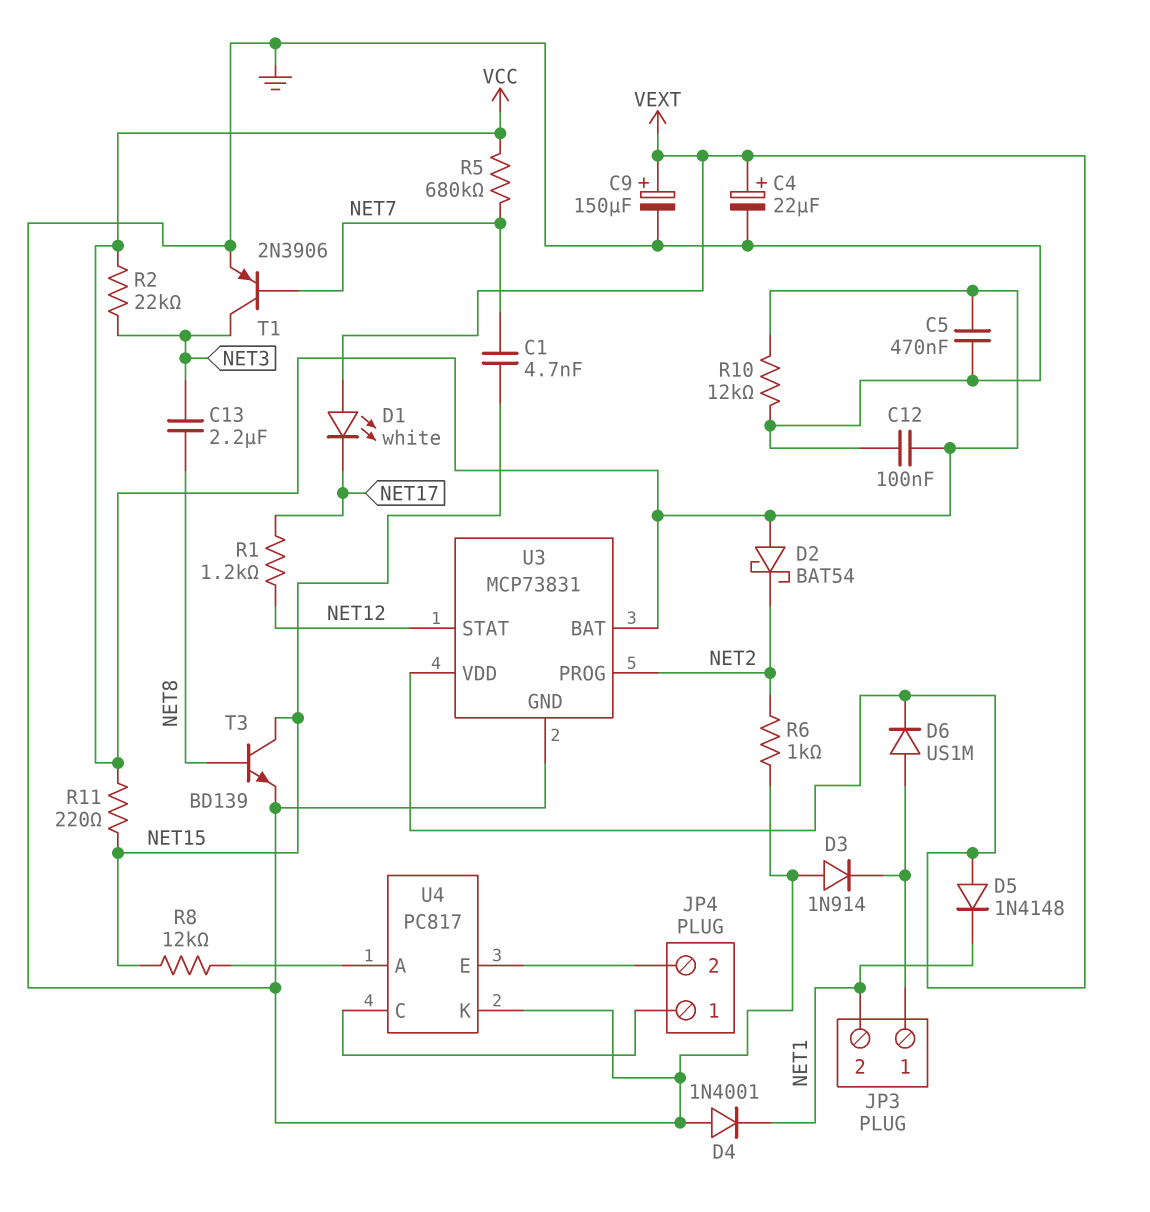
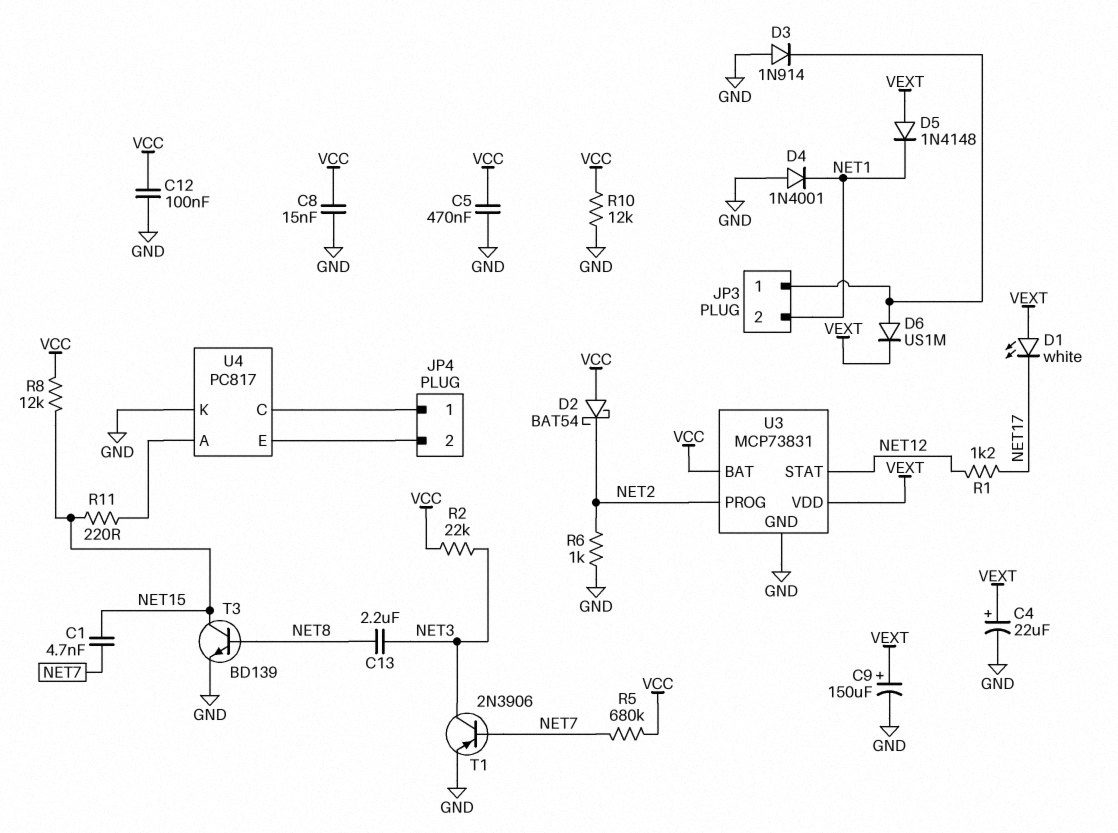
C8: none -> 15nF (GND, VCC)
R8: 12k (NET15, U4/A) -> 12k (NET15, VCC)
R11: 220 (NET15, VCC) -> 220 (NET15, U4/A)

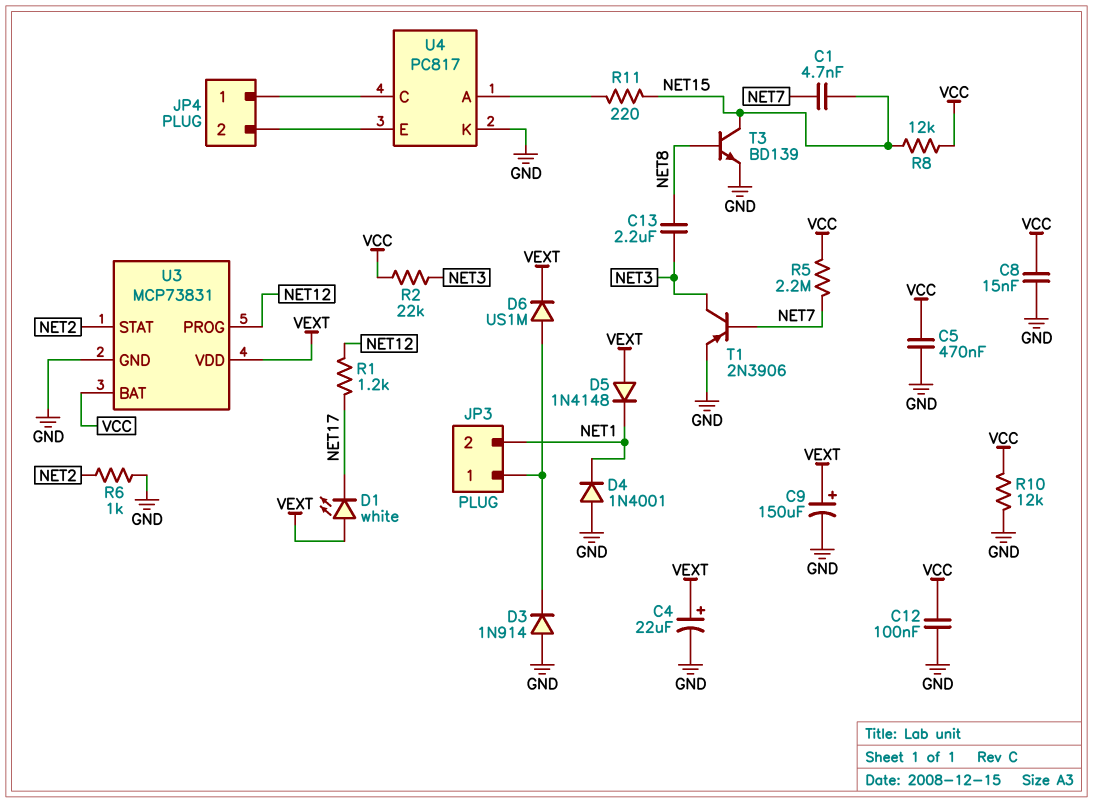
D2: schottky BAT54 (A VCC, K NET2) -> none
R5: 680k (NET7, VCC) -> 2.2M (NET7, VCC)
U3 pin PROG: NET2 -> NET12
U3 pin STAT: NET12 -> NET2

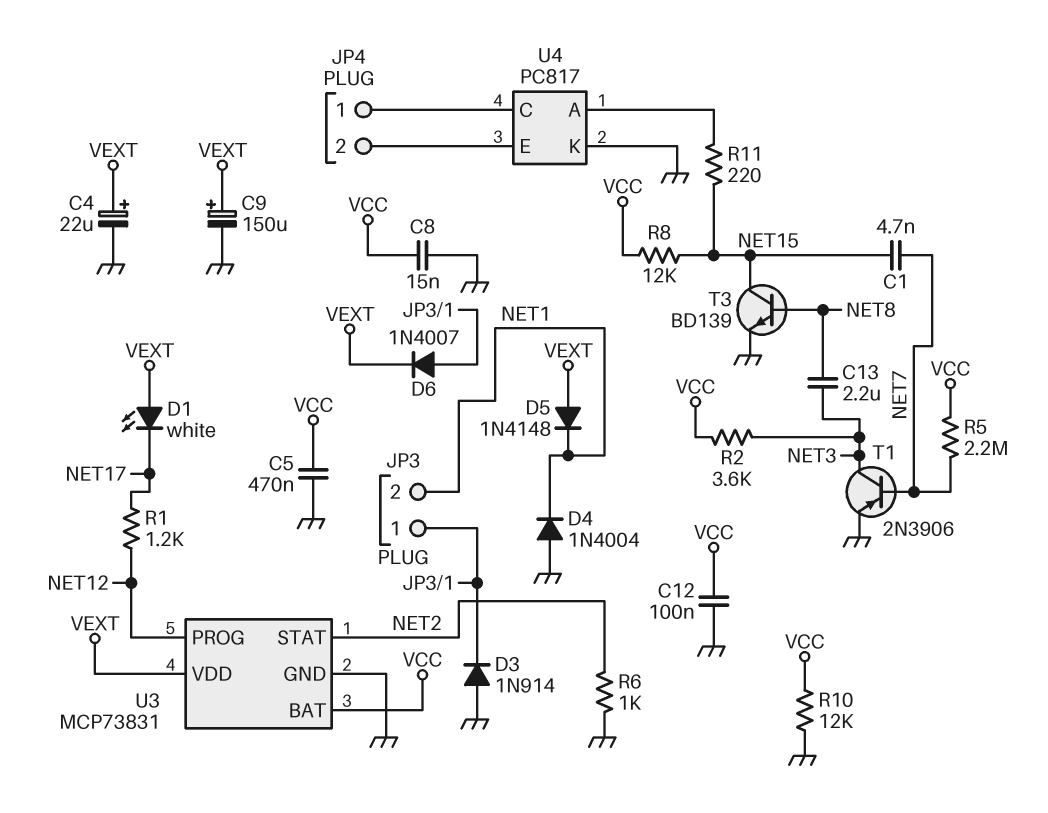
D4: diode 1N4001 (A GND, K NET1) -> diode 1N4004 (A GND, K NET1)
D6: diode US1M (A JP3/1, K VEXT) -> diode 1N4007 (A JP3/1, K VEXT)
R2: 22k (NET3, VCC) -> 3.6k (NET3, VCC)

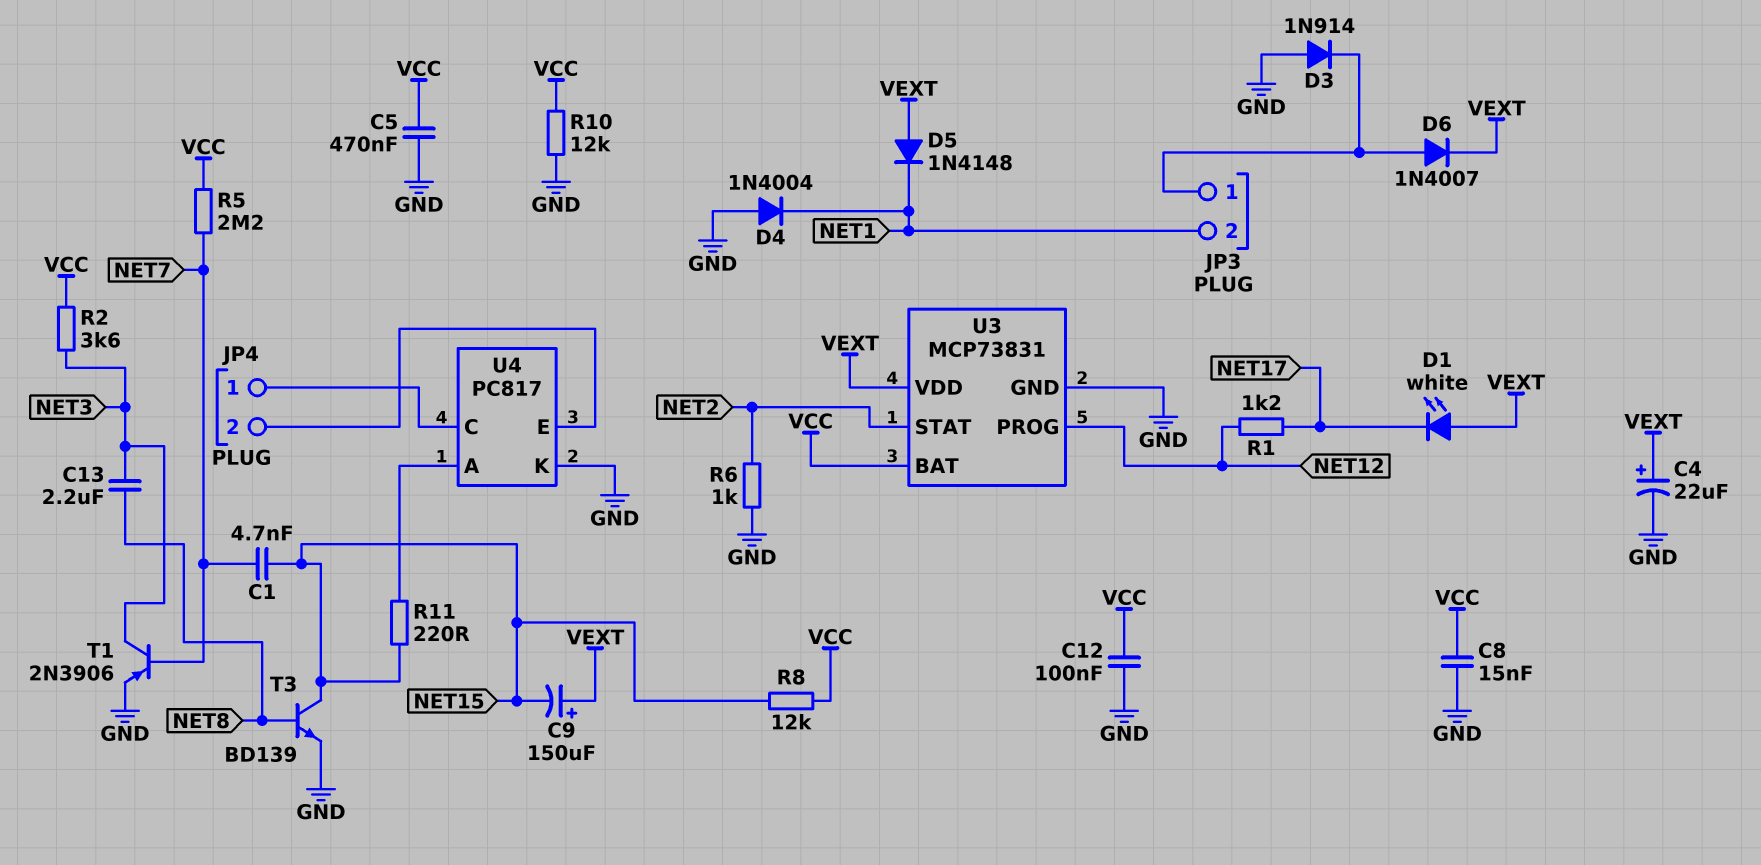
C9: 150uF (plus VEXT, minus GND) -> 150uF (plus VEXT, minus NET15)

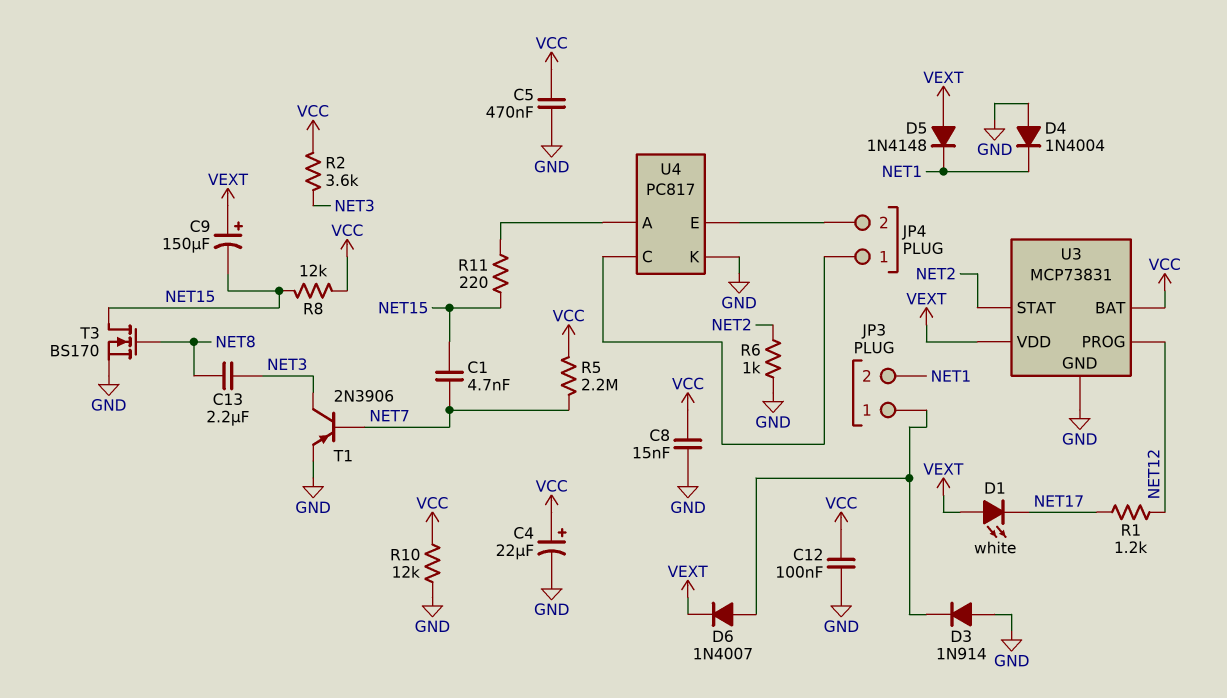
C4: 22uF (plus VEXT, minus GND) -> 22uF (plus VCC, minus GND)
T3: NPN BD139 (B NET8, C NET15, E GND) -> NMOS BS170 (G NET8, D NET15, S GND)

